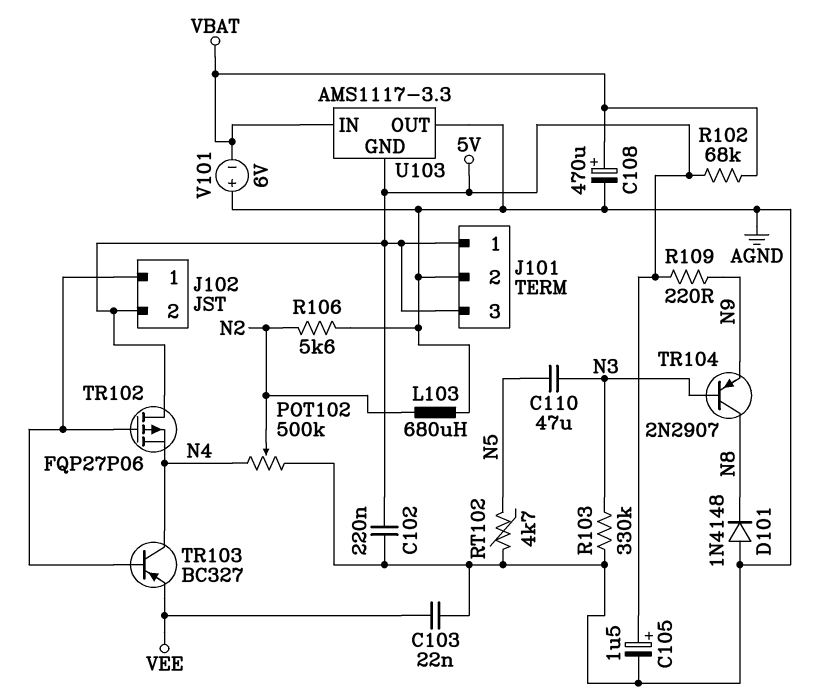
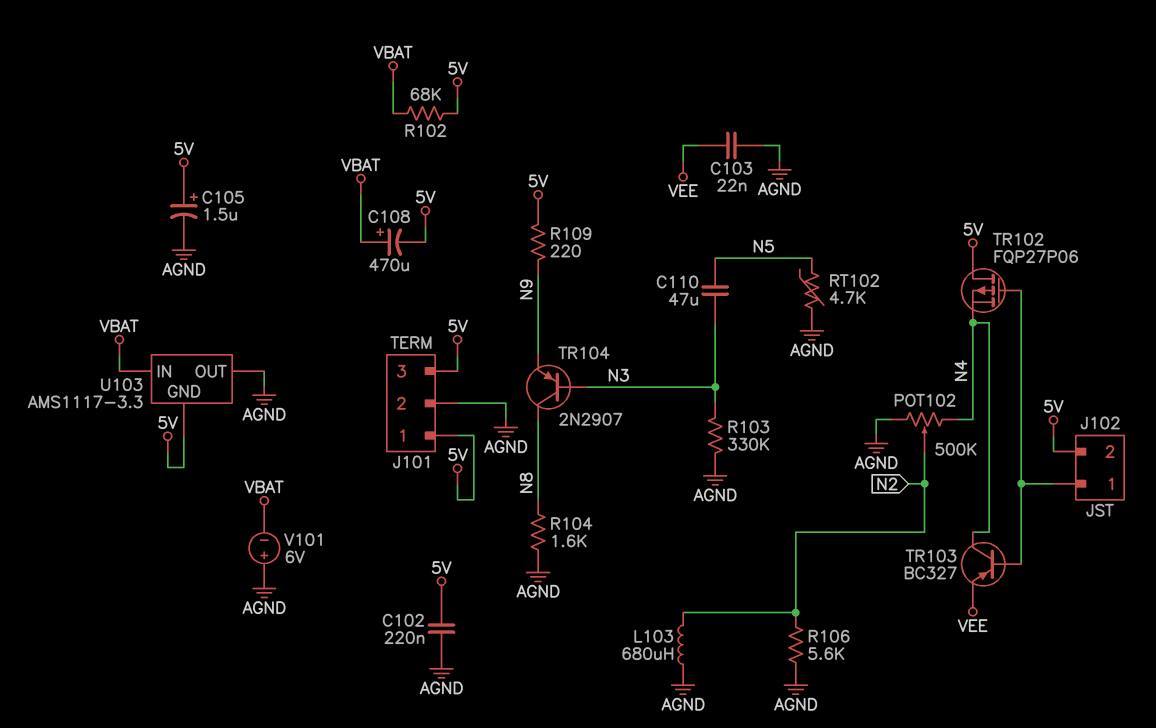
C108: 470uF (plus VBAT, minus AGND) -> 470uF (plus VBAT, minus 5V)
D101: diode 1N4148 (A AGND, K N8) -> none
R104: none -> 1.6k (AGND, N8)

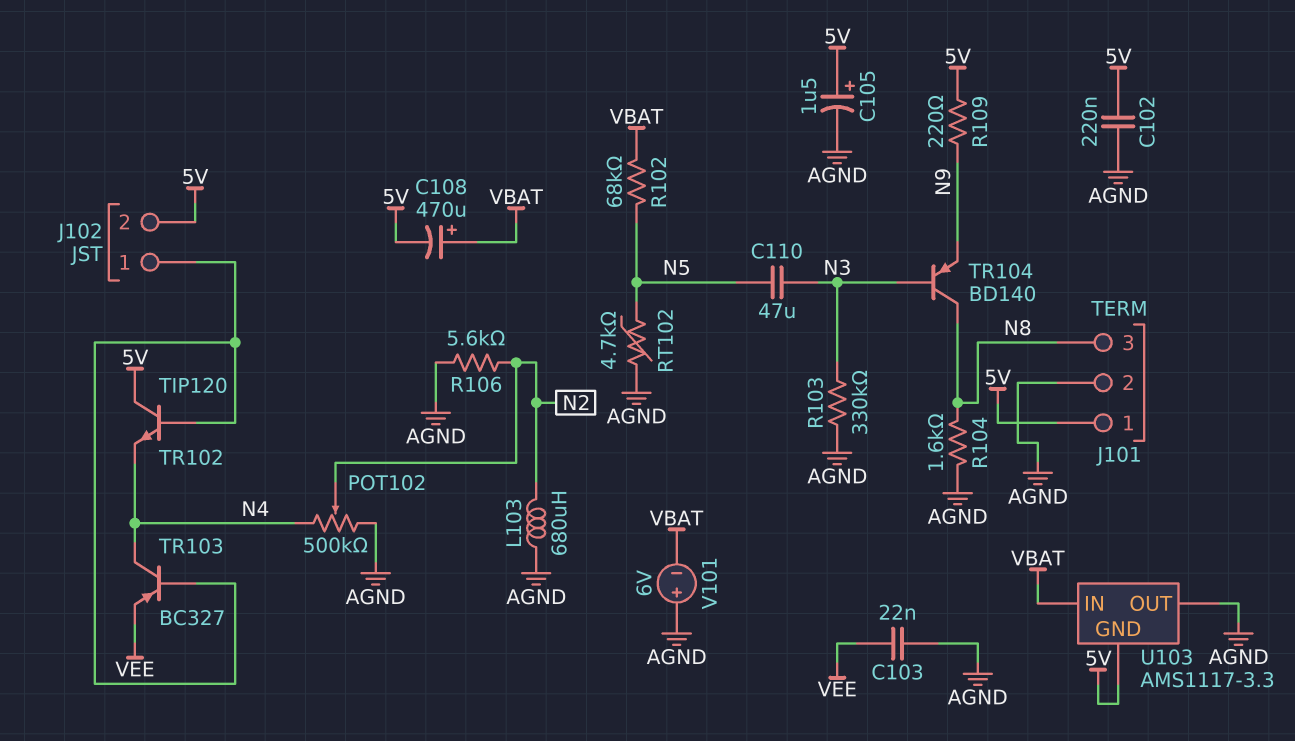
J101 pin 3: 5V -> N8
R102: 68k (5V, VBAT) -> 68k (N5, VBAT)
TR102: PMOS FQP27P06 (G J102/1, D 5V, S N4) -> NPN TIP120 (B J102/1, C 5V, E N4)
TR104: PNP 2N2907 (B N3, C N8, E N9) -> PNP BD140 (B N3, C N8, E N9)

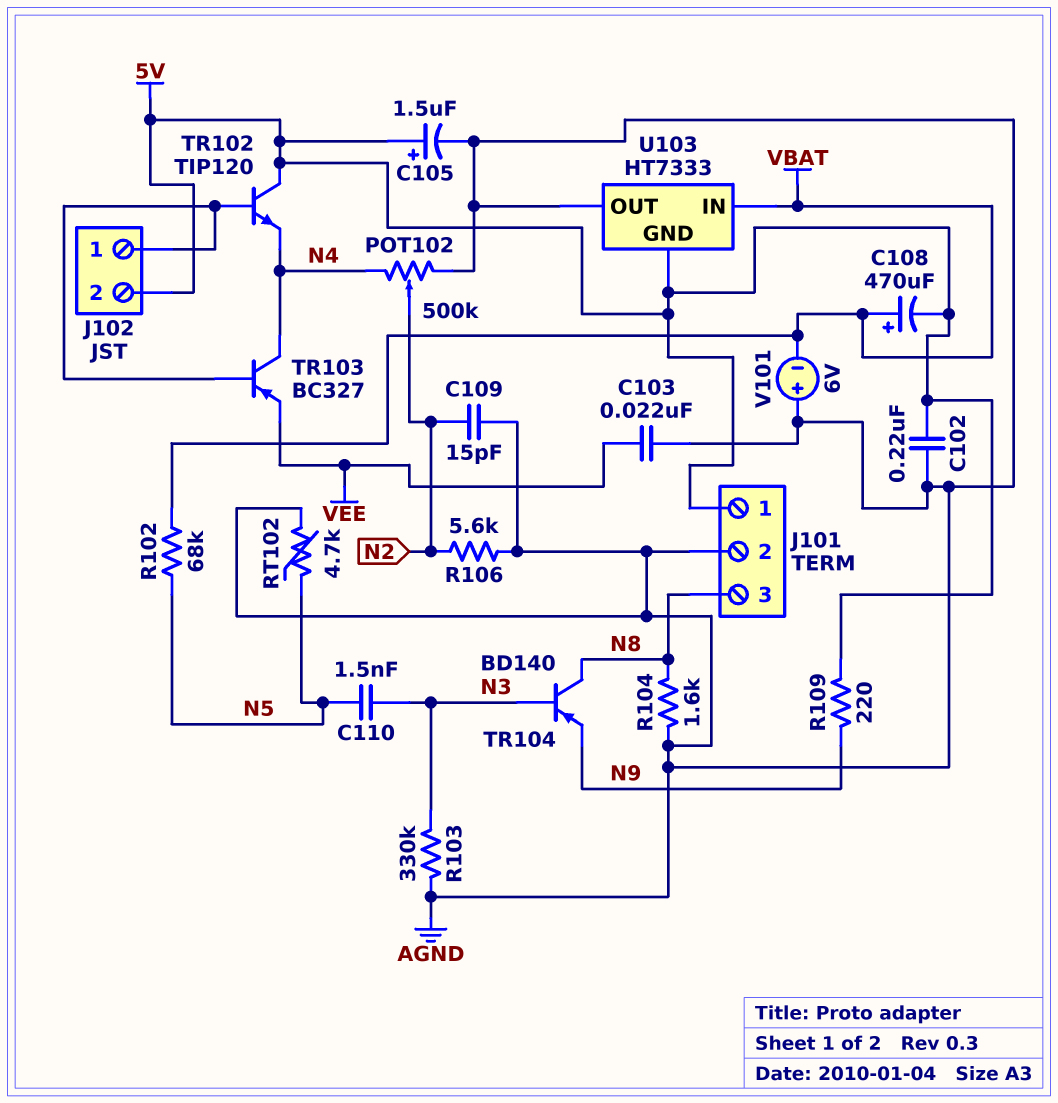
C109: none -> 15pF (AGND, N2)
C110: 47uF (N3, N5) -> 1.5nF (N3, N5)
L103: 680uH (AGND, N2) -> none
U103: AMS1117-3.3 -> HT7333

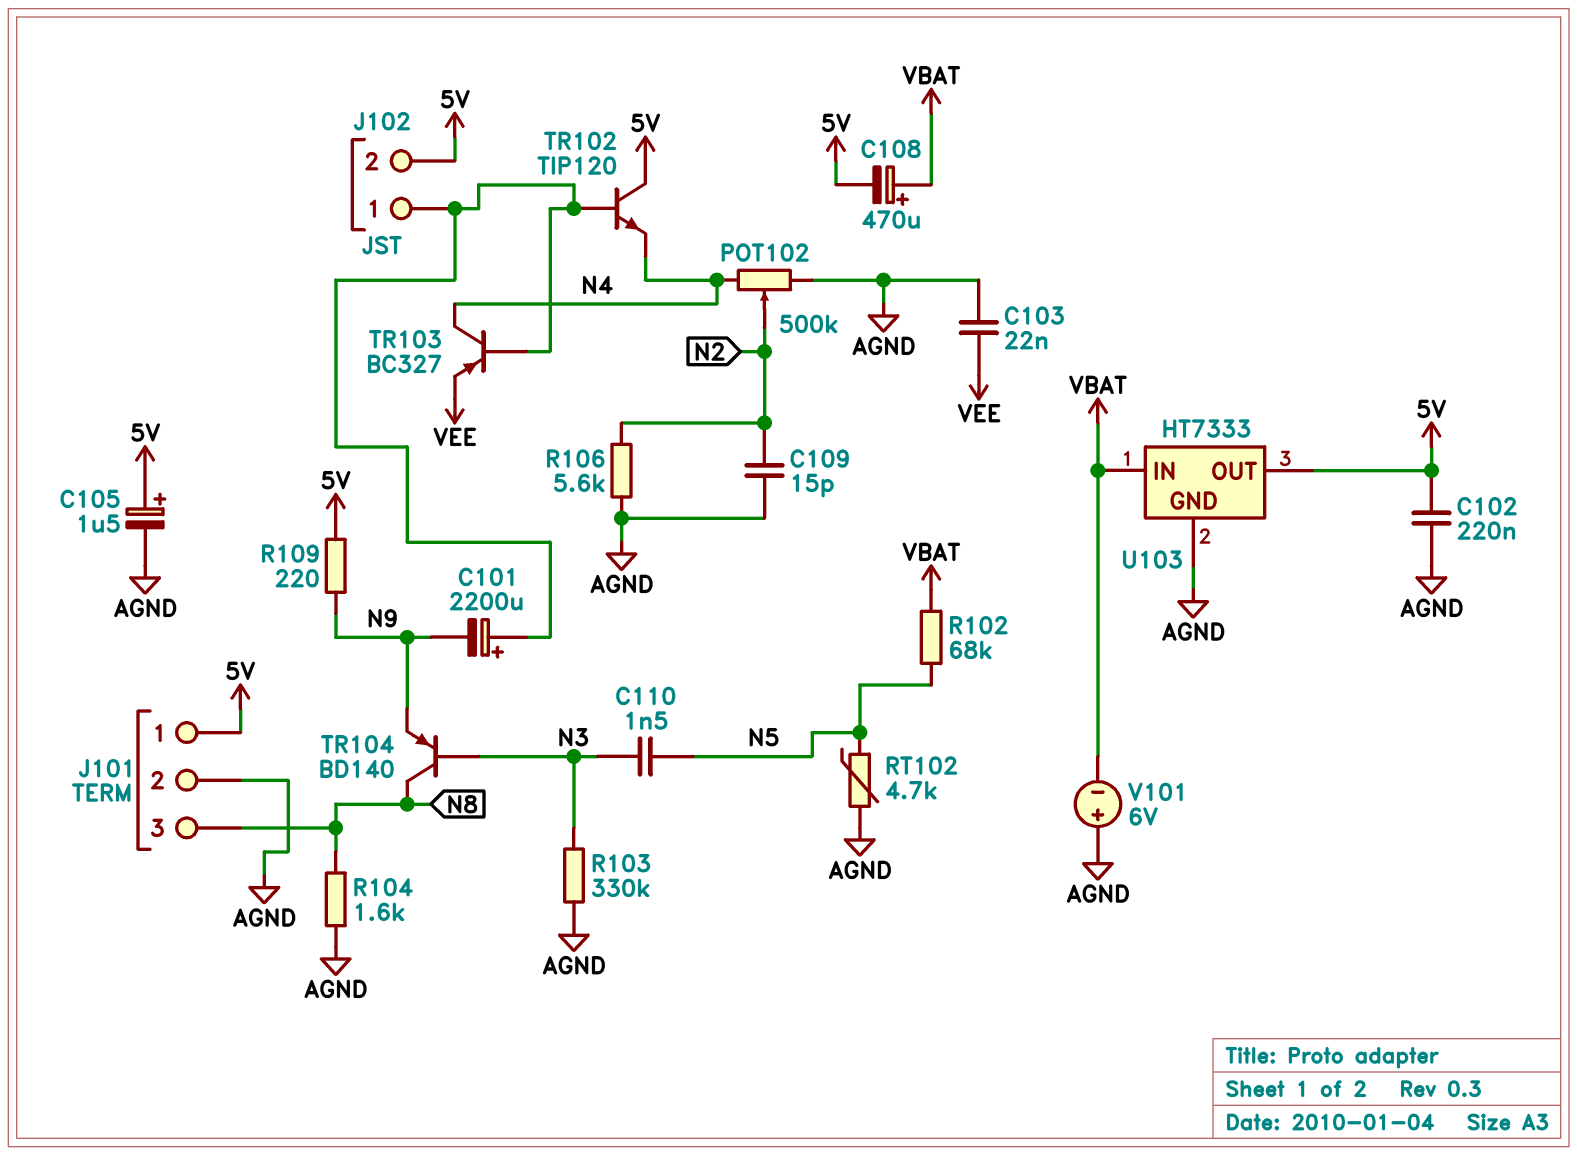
C101: none -> 2200uF (plus J102/1, minus N9)
U103 pin GND: 5V -> AGND
U103 pin OUT: AGND -> 5V

